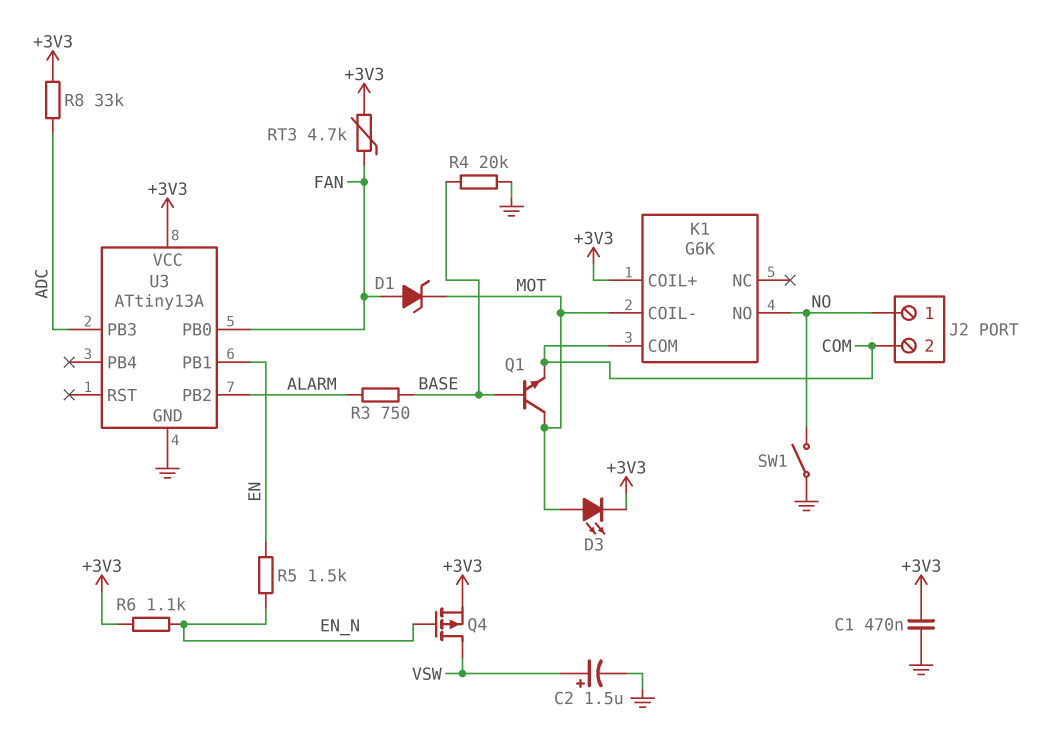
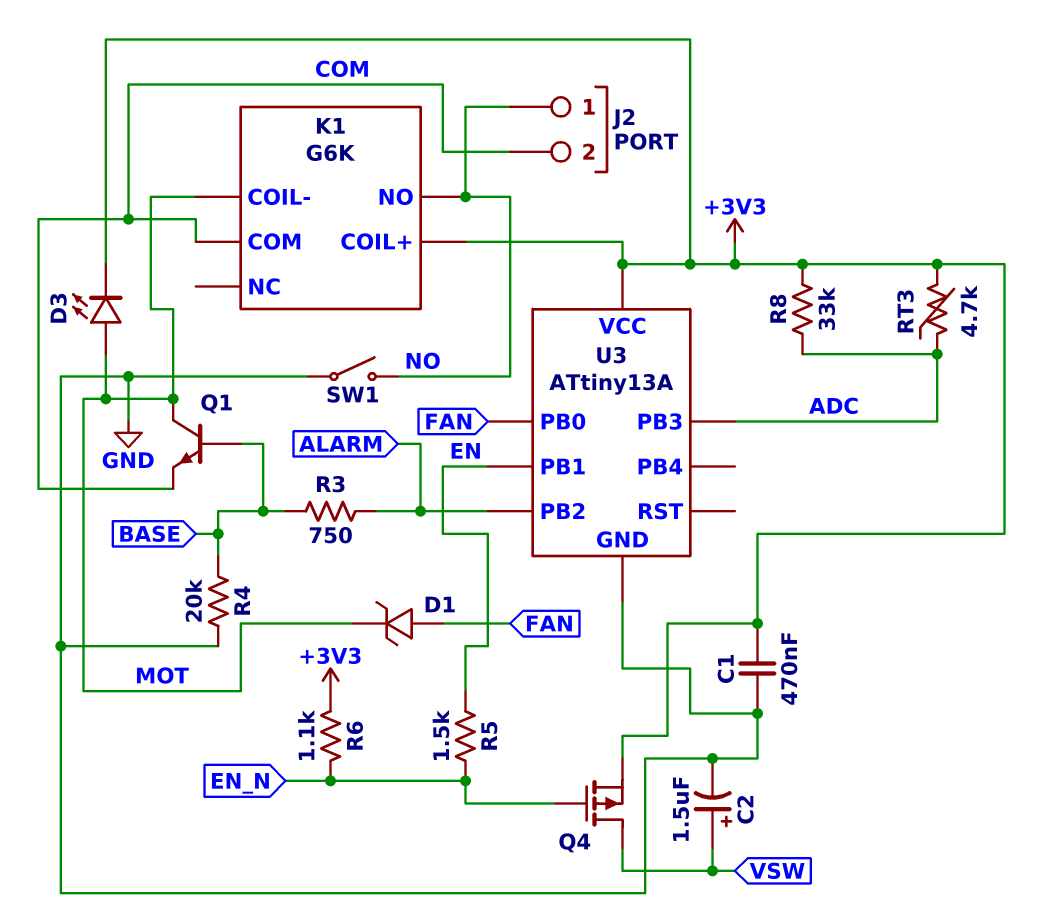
RT3: 4.7k (+3V3, FAN) -> 4.7k (+3V3, ADC)

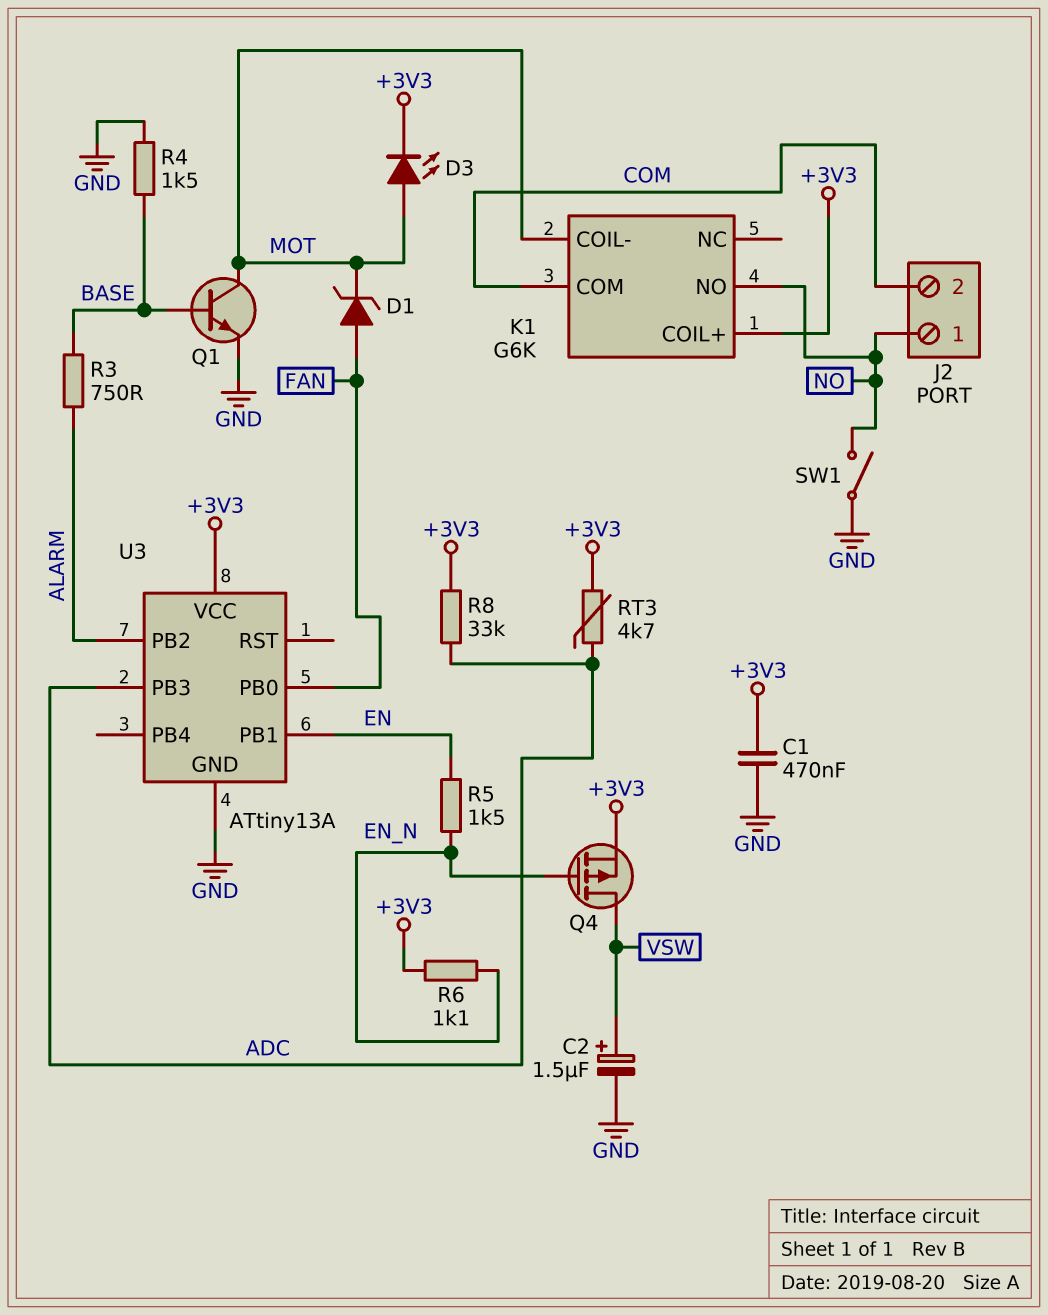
Q1: NPN (B BASE, C MOT, E COM) -> NPN (B BASE, C MOT, E GND)
R4: 20k (BASE, GND) -> 1.5k (BASE, GND)

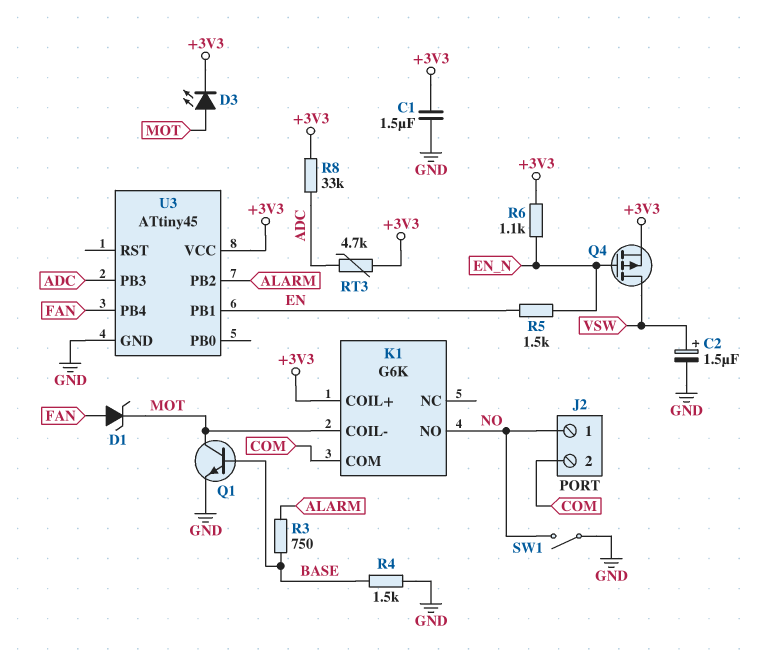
C1: 470nF (+3V3, GND) -> 1.5uF (+3V3, GND)
U3: ATtiny13A -> ATtiny45
U3 pin PB0: FAN -> none
U3 pin PB4: none -> FAN

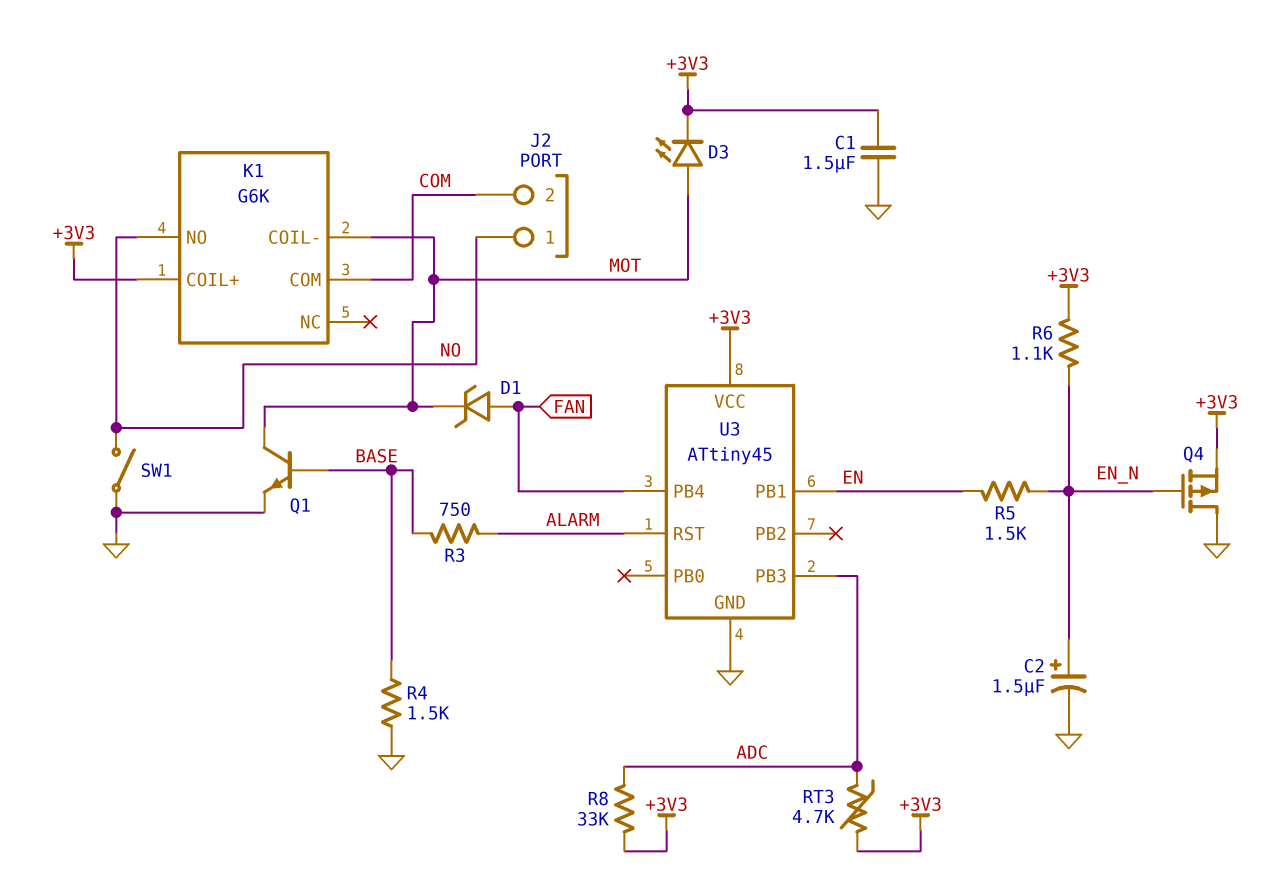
C2: 1.5uF (plus VSW, minus GND) -> 1.5uF (plus EN_N, minus GND)
Q4: PMOS (G EN_N, D VSW, S +3V3) -> PMOS (G EN_N, D GND, S +3V3)
U3 pin PB2: ALARM -> none
U3 pin RST: none -> ALARM

